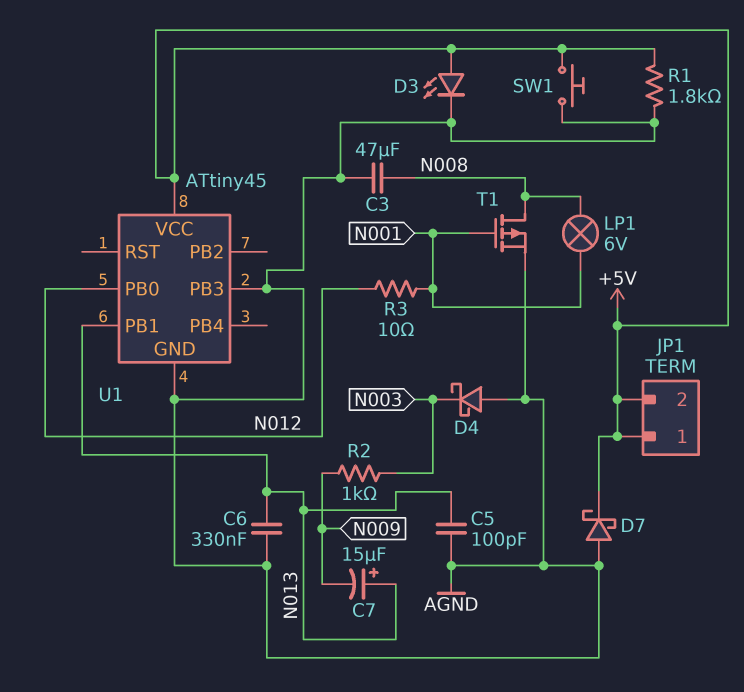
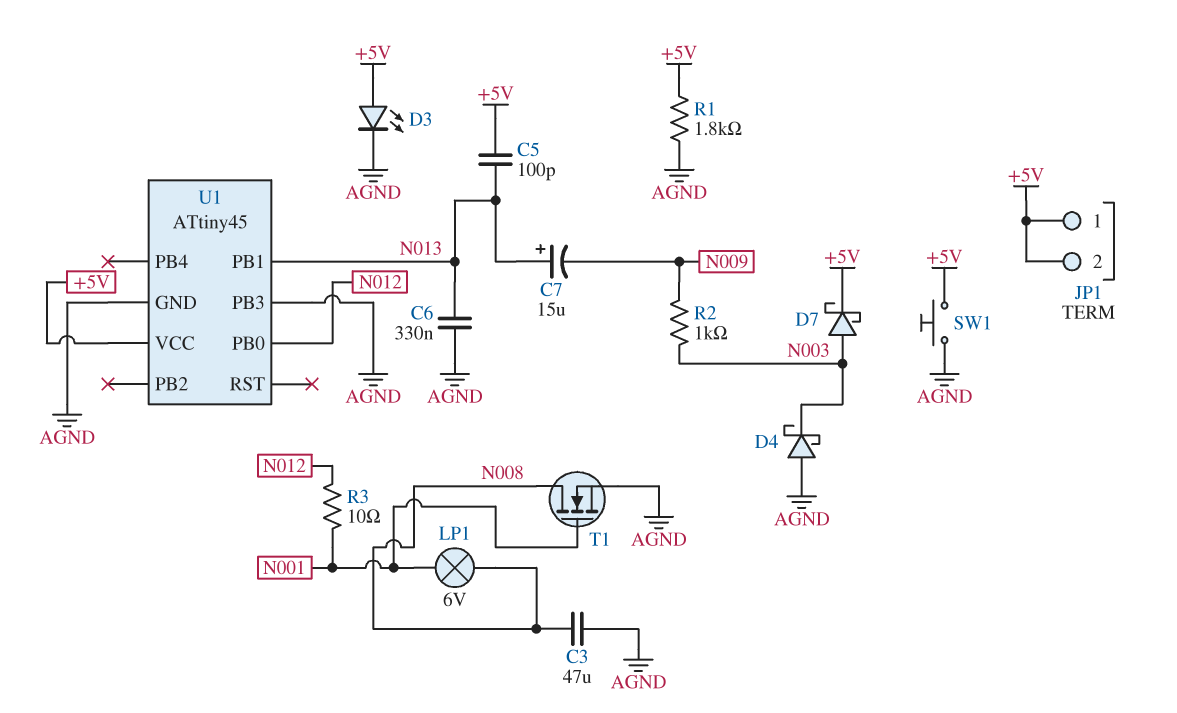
C5: 100pF (AGND, N013) -> 100pF (+5V, N013)
D7: schottky (A AGND, K +5V) -> schottky (A N003, K +5V)
T1: PMOS (G N001, D N008, S AGND) -> NMOS (G N001, D N008, S AGND)

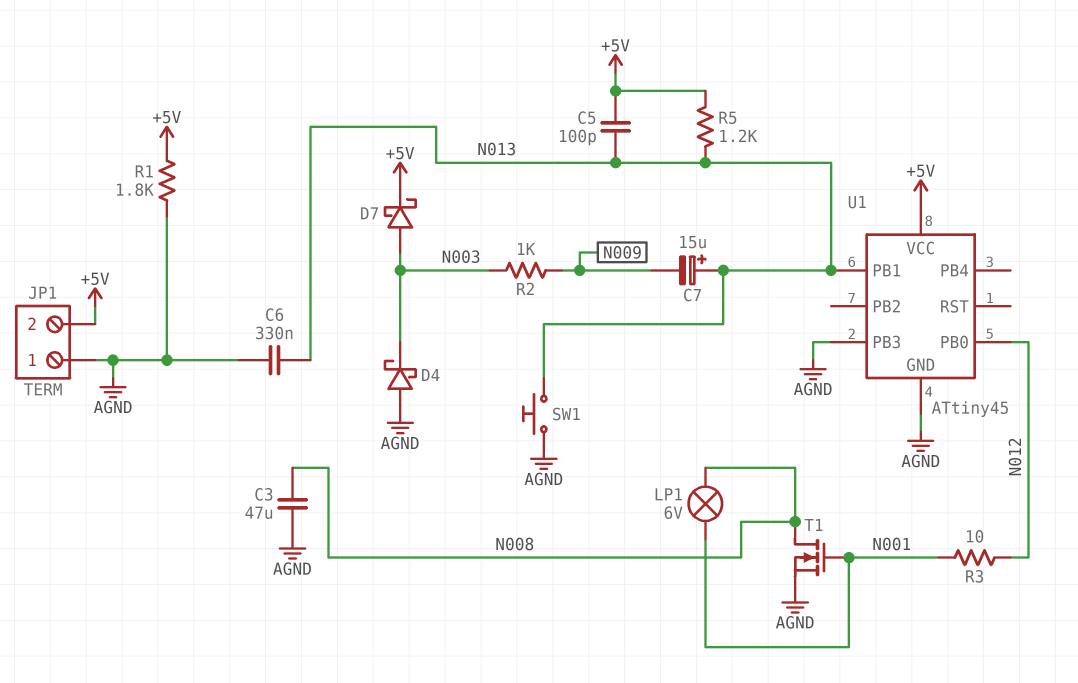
D3: LED (A +5V, K AGND) -> none
JP1 pin 1: +5V -> AGND
R5: none -> 1.2k (+5V, N013)
SW1: button (+5V, AGND) -> button (AGND, N013)

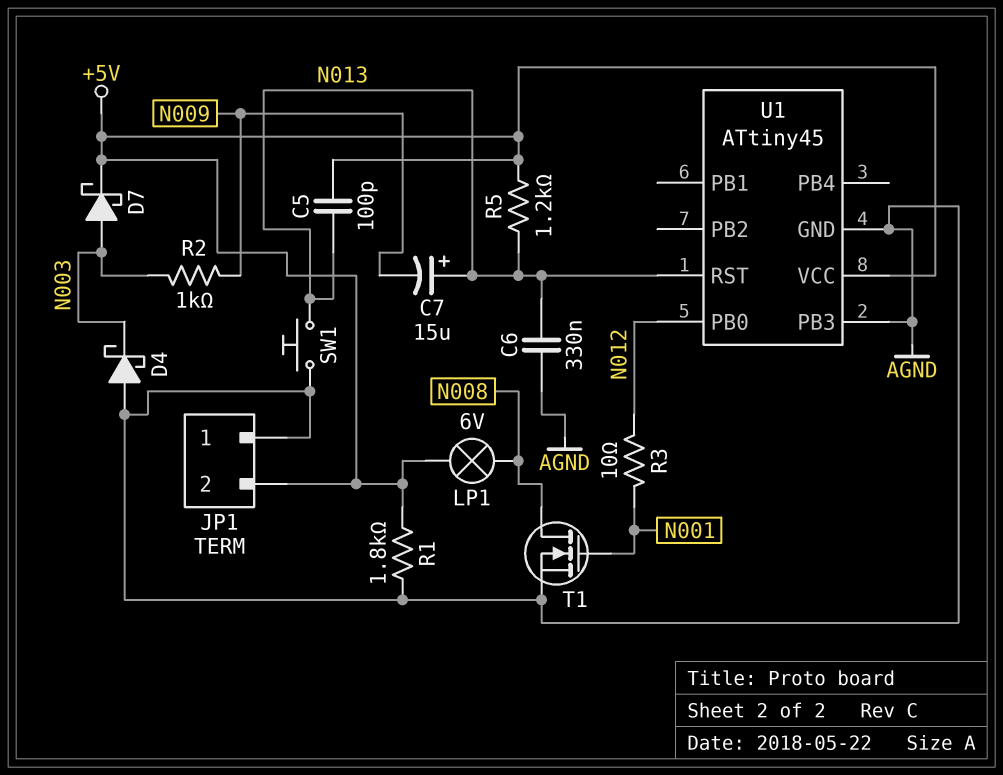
C3: 47uF (AGND, N008) -> none
LP1: lamp 6V (N001, N008) -> lamp 6V (+5V, N008)
U1 pin PB1: N013 -> none
U1 pin RST: none -> N013

